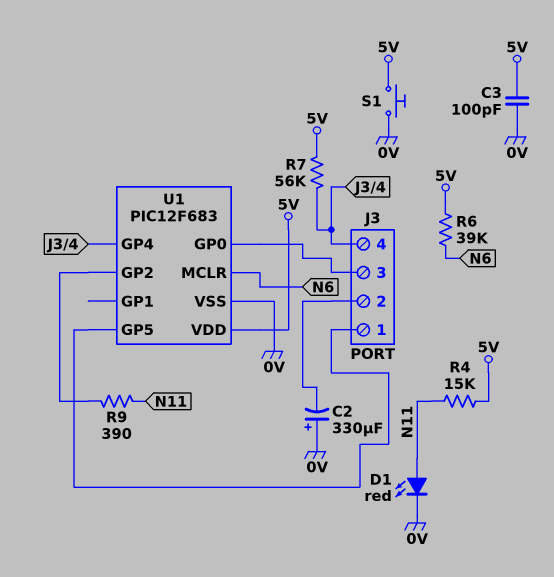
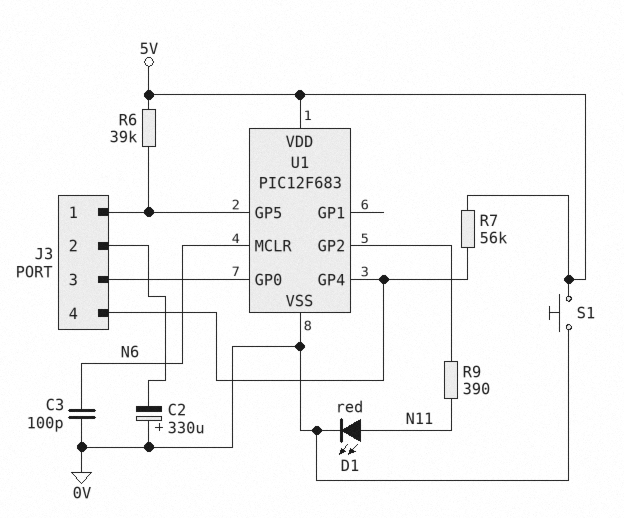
C3: 100pF (0V, 5V) -> 100pF (0V, N6)
R4: 15k (5V, N11) -> none
R6: 39k (5V, N6) -> 39k (5V, J3/1)

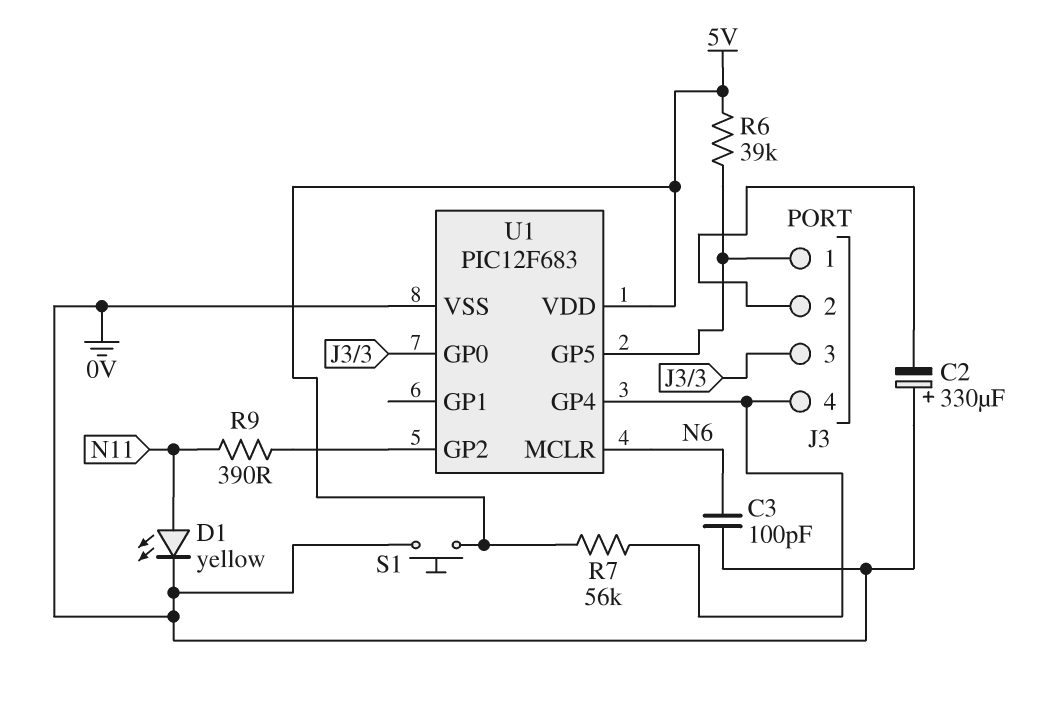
D1: LED red (A N11, K 0V) -> LED yellow (A N11, K 0V)

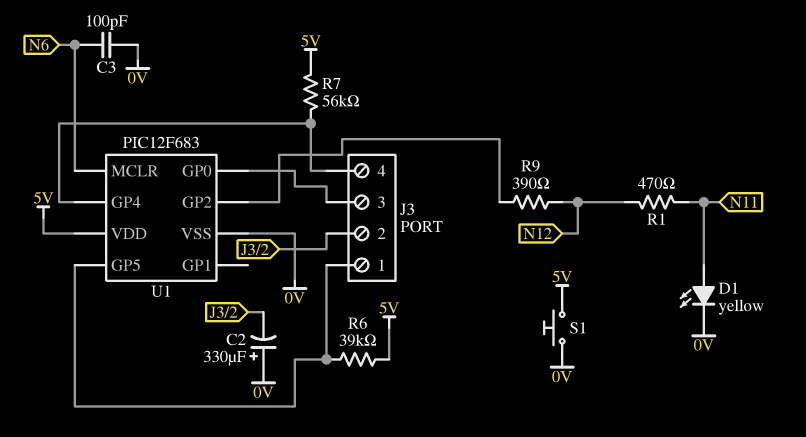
R1: none -> 470 (N11, N12)
R9: 390 (N11, U1/GP2) -> 390 (N12, U1/GP2)

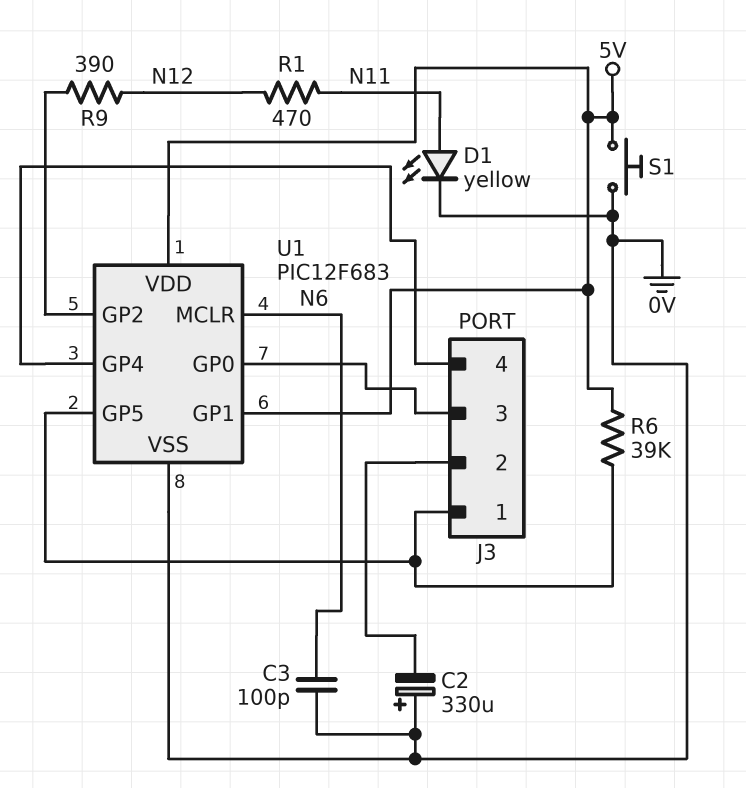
R7: 56k (5V, J3/4) -> none
U1 pin GP1: none -> 5V

